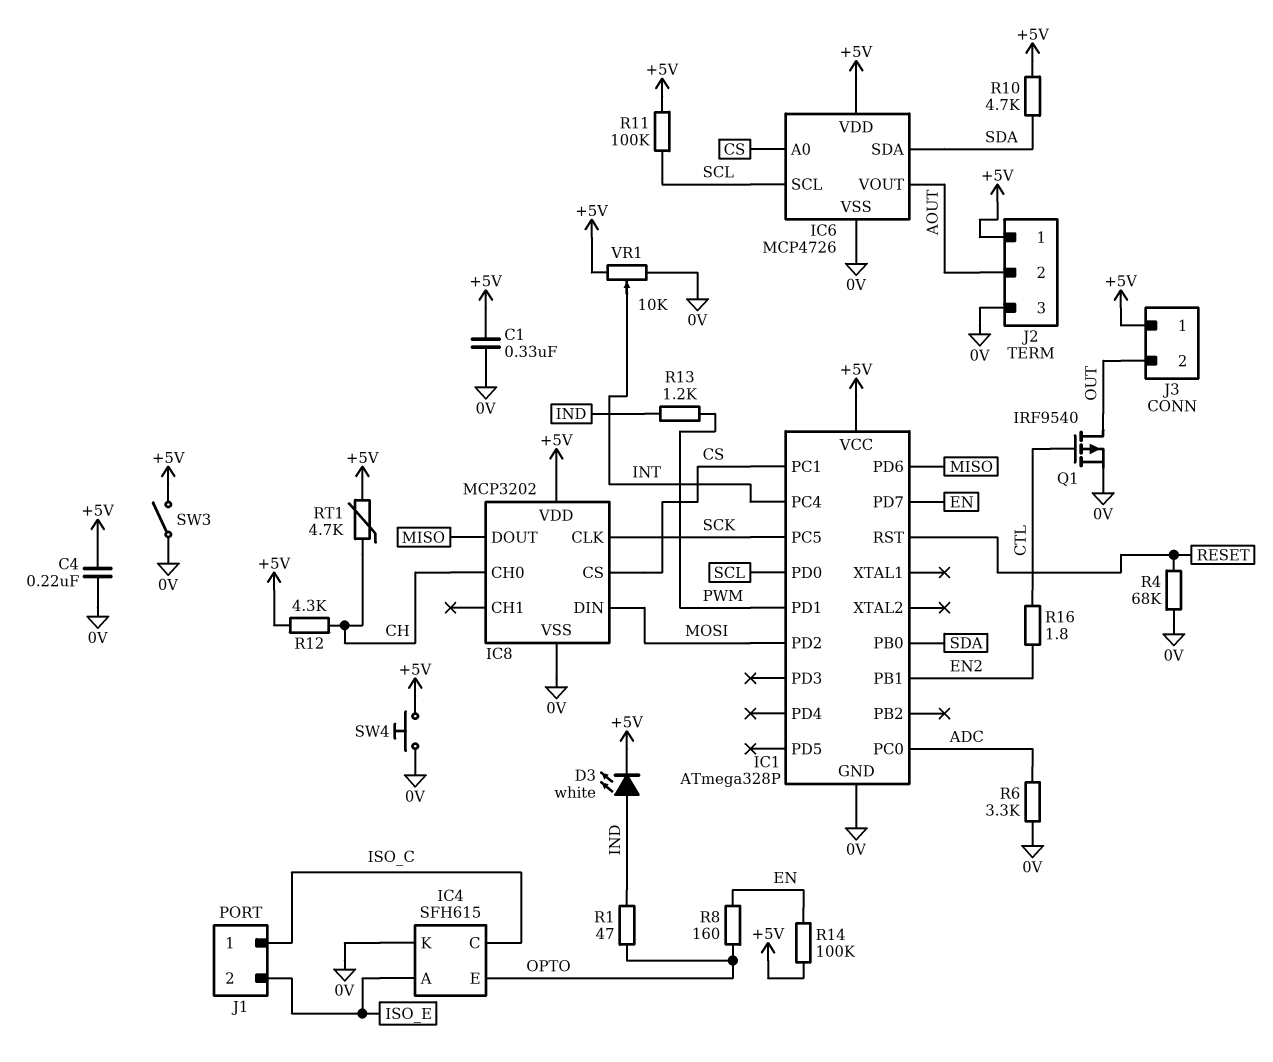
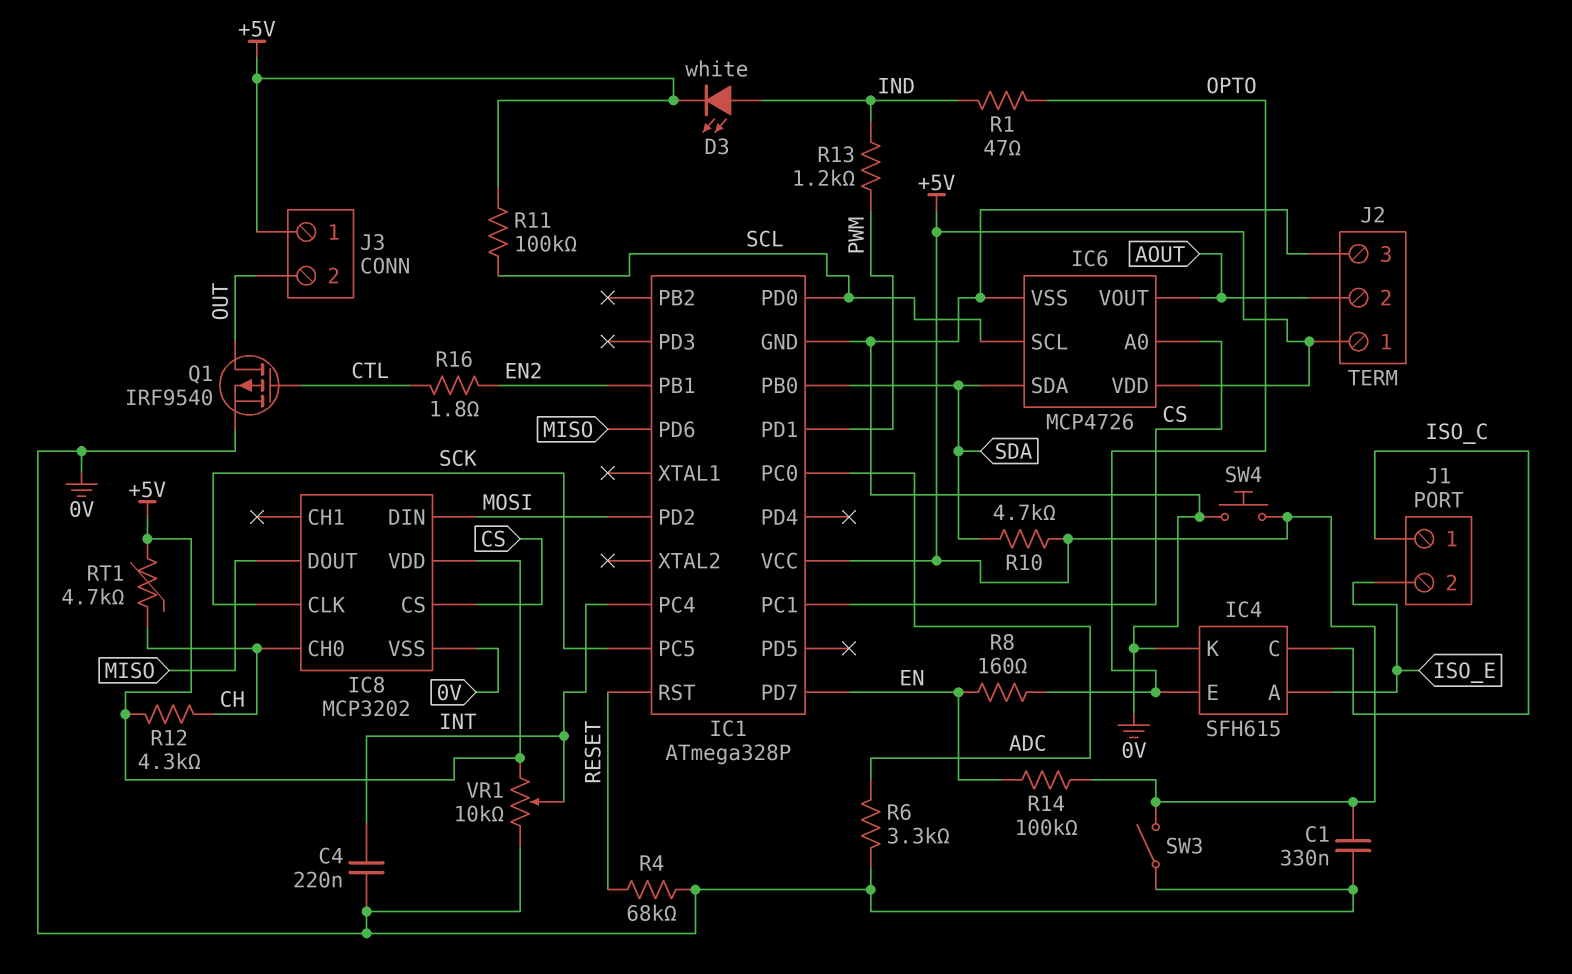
C4: 220nF (+5V, 0V) -> 220nF (0V, INT)

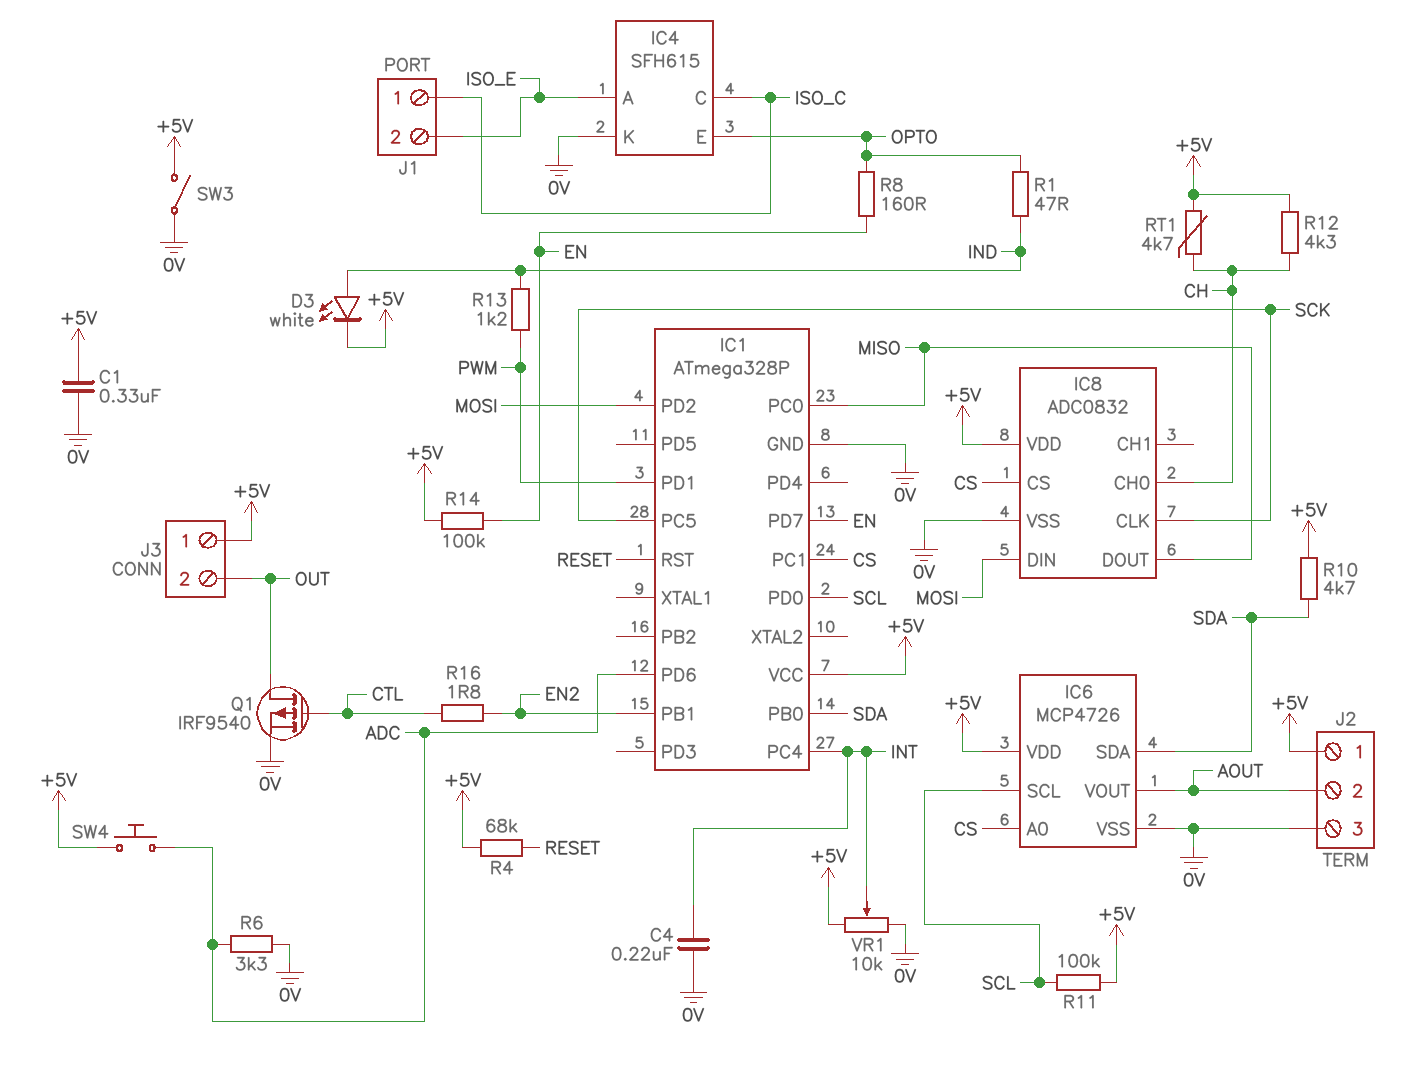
IC1 pin PC0: ADC -> MISO
IC1 pin PD6: MISO -> ADC
IC8: MCP3202 -> ADC0832
R4: 68k (0V, RESET) -> 68k (+5V, RESET)
SW4: button (+5V, 0V) -> button (+5V, ADC)

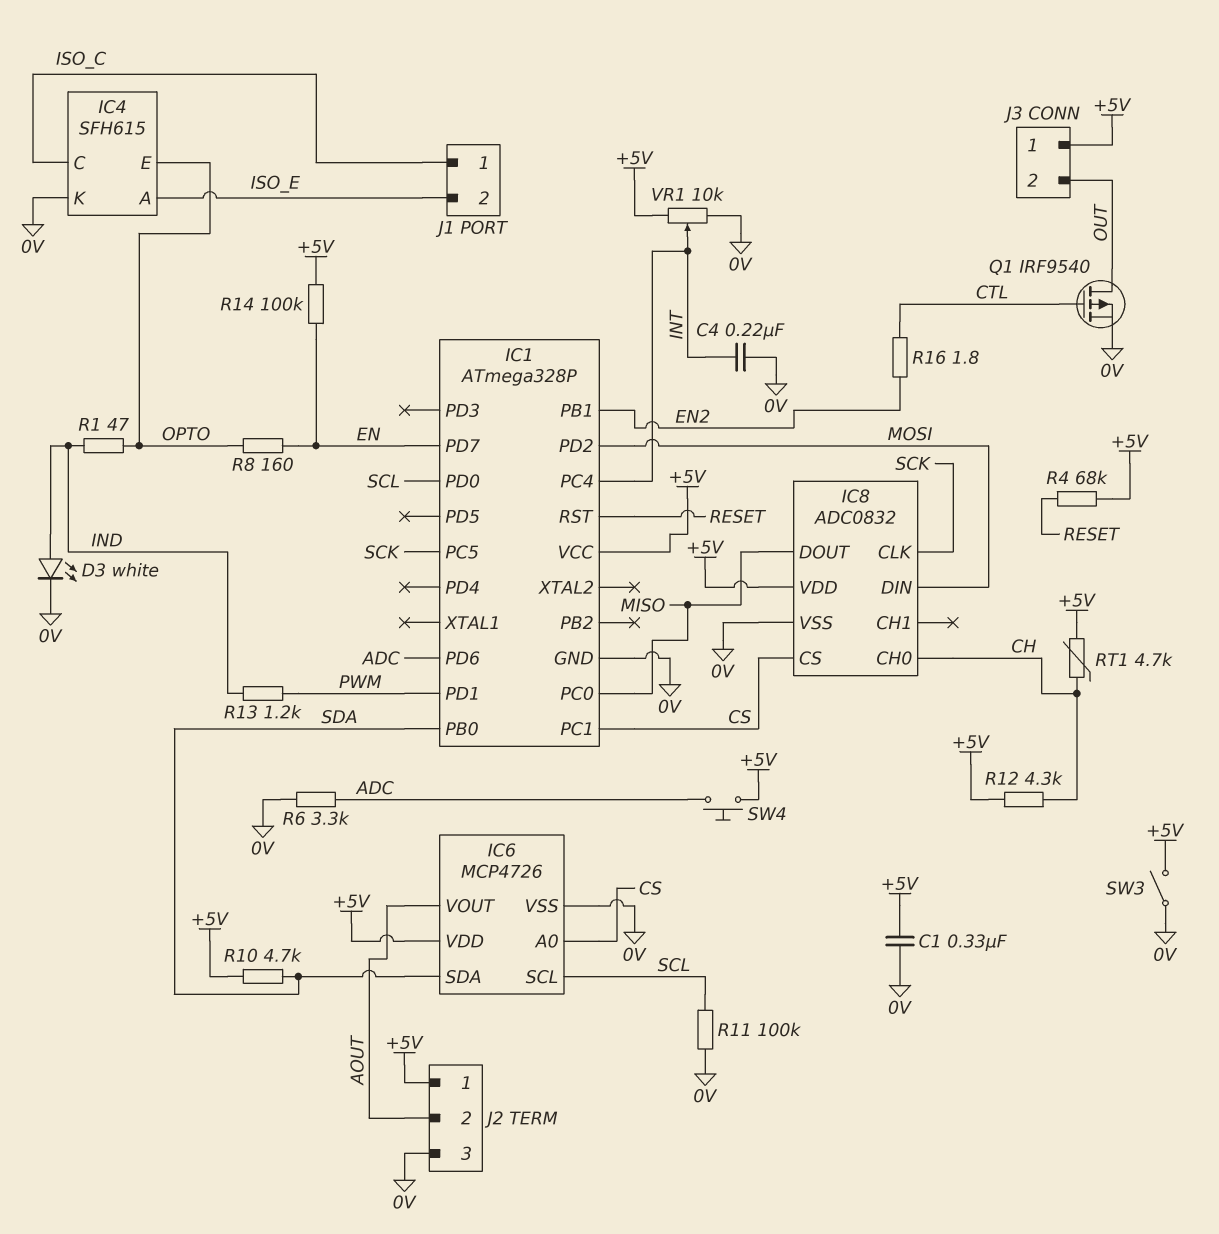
D3: LED white (A IND, K +5V) -> LED white (A IND, K 0V)
R11: 100k (+5V, SCL) -> 100k (0V, SCL)

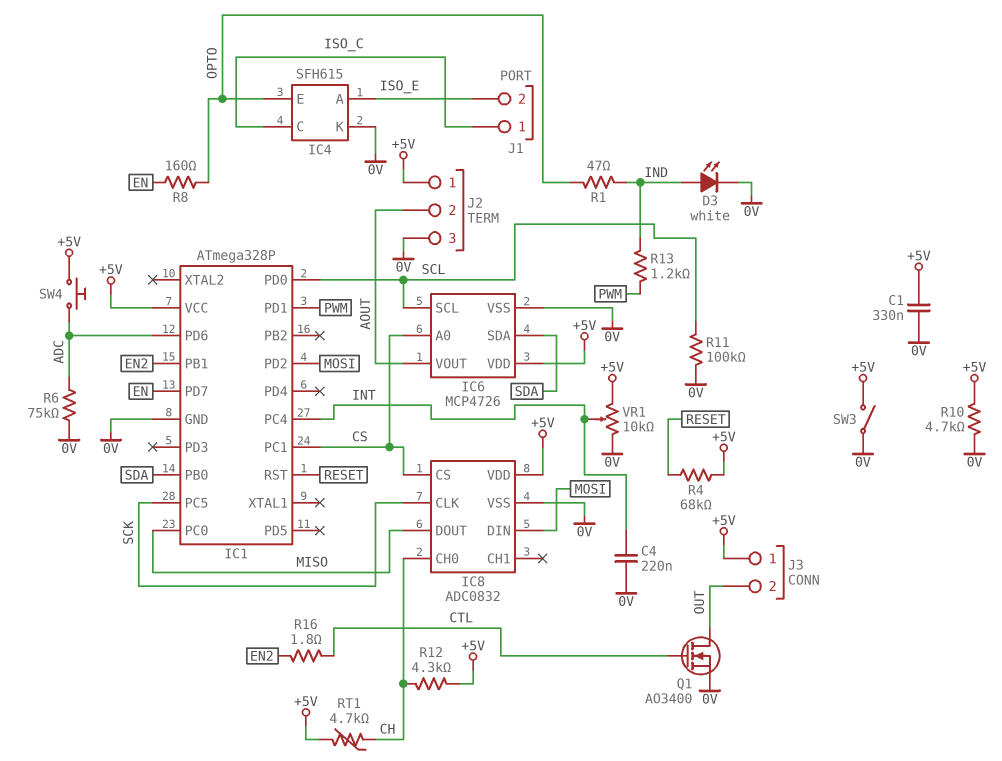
Q1: PMOS IRF9540 (G CTL, D OUT, S 0V) -> NMOS AO3400 (G CTL, D OUT, S 0V)
R6: 3.3k (0V, ADC) -> 75k (0V, ADC)
R10: 4.7k (+5V, SDA) -> 4.7k (+5V, 0V)
R14: 100k (+5V, EN) -> none

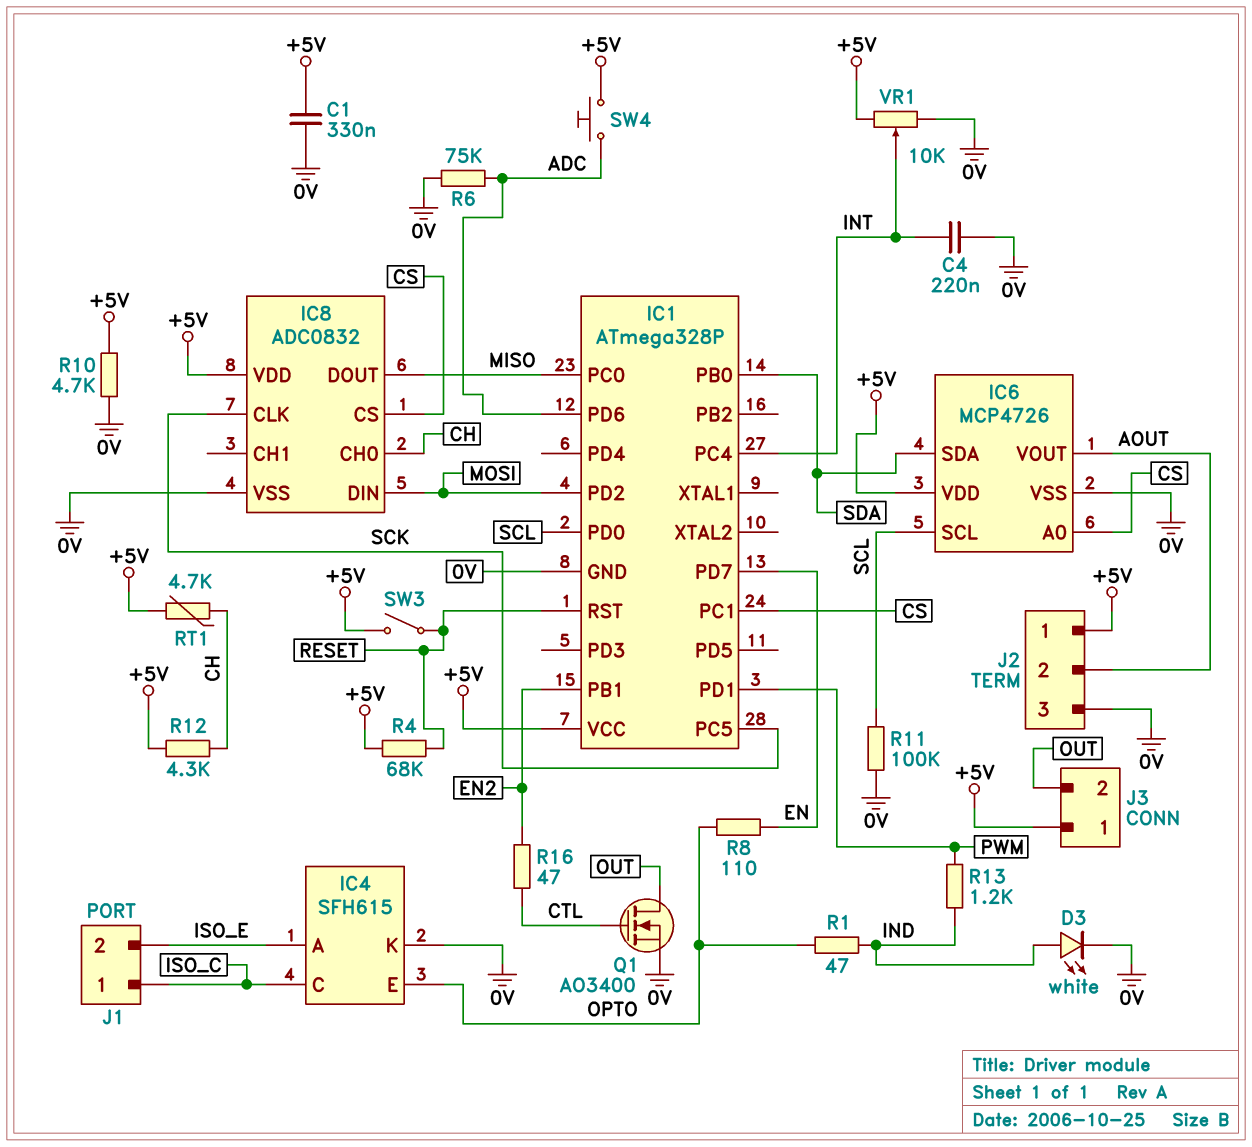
R8: 160 (EN, OPTO) -> 110 (EN, OPTO)
R16: 1.8 (CTL, EN2) -> 47 (CTL, EN2)
SW3: switch (+5V, 0V) -> switch (+5V, RESET)

